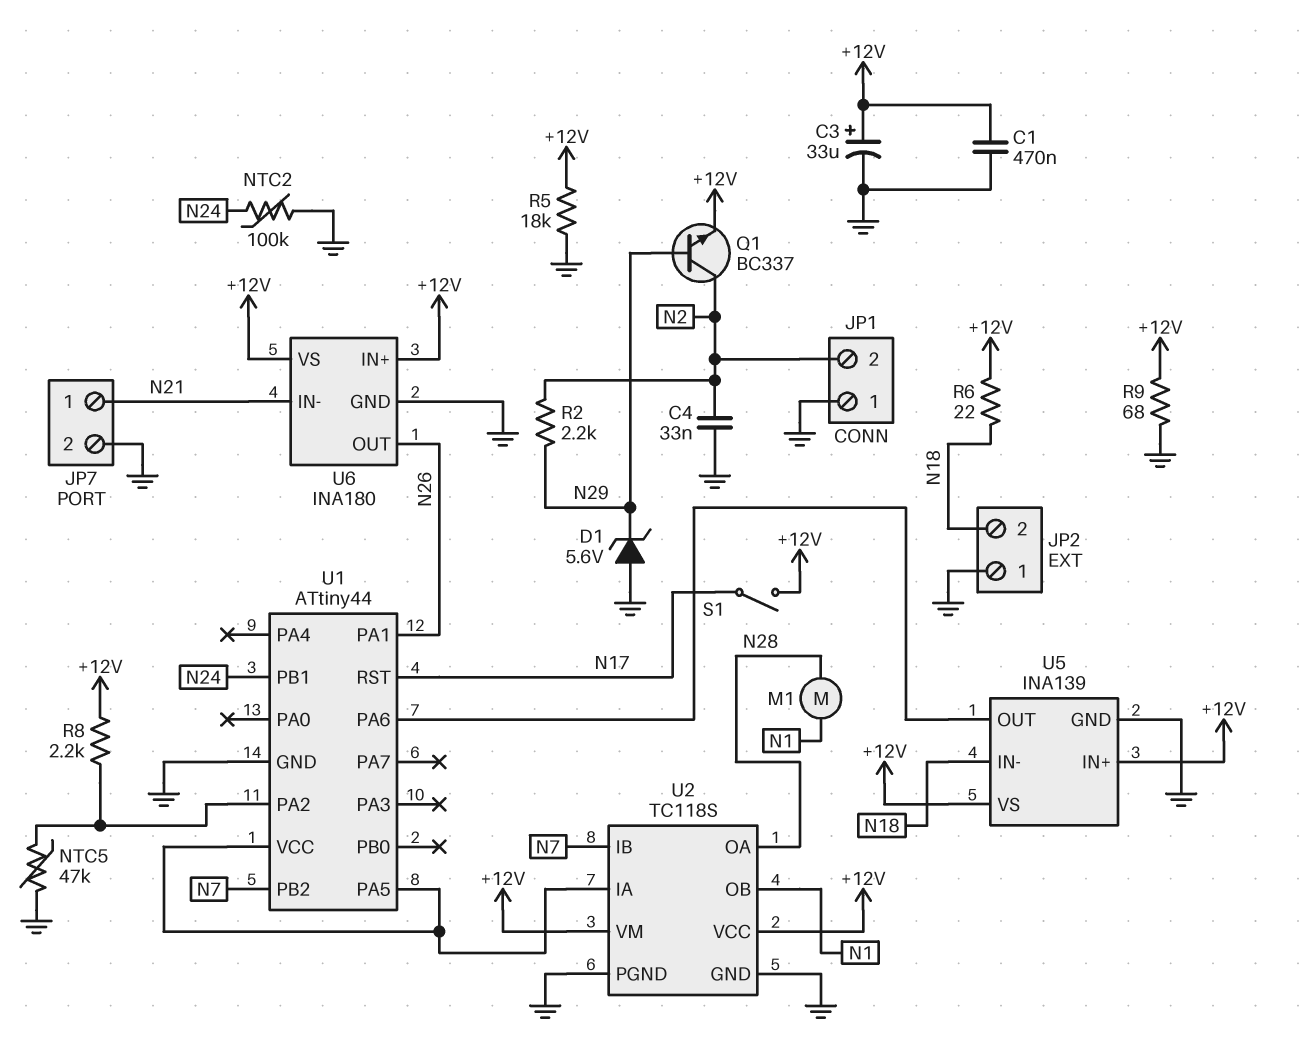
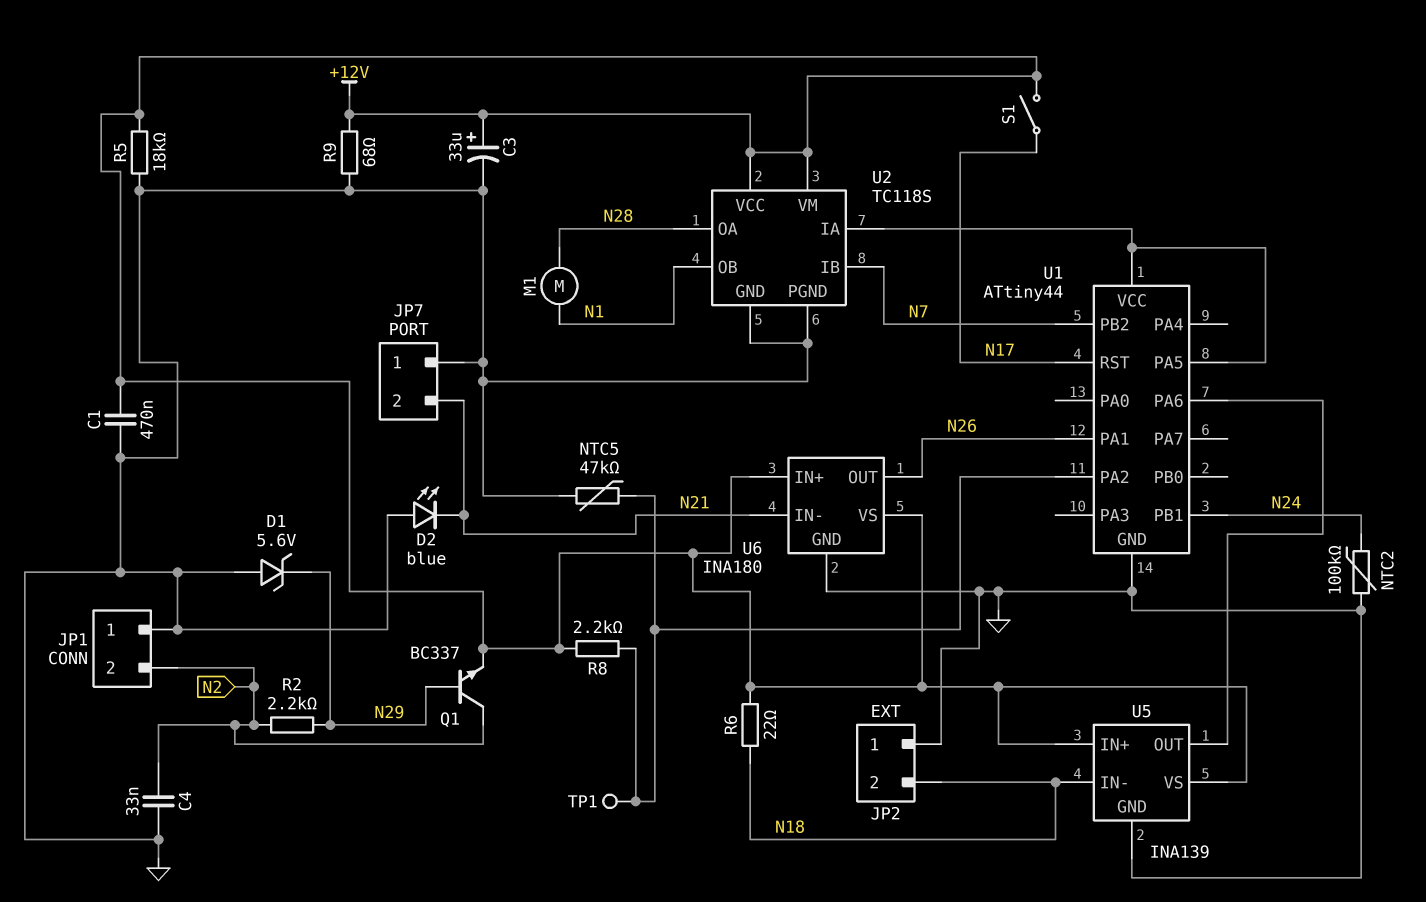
D2: none -> LED blue (A GND, K N21)
JP7 pin 1: N21 -> GND
JP7 pin 2: GND -> N21
TP1: none -> test point (U1/PA2)

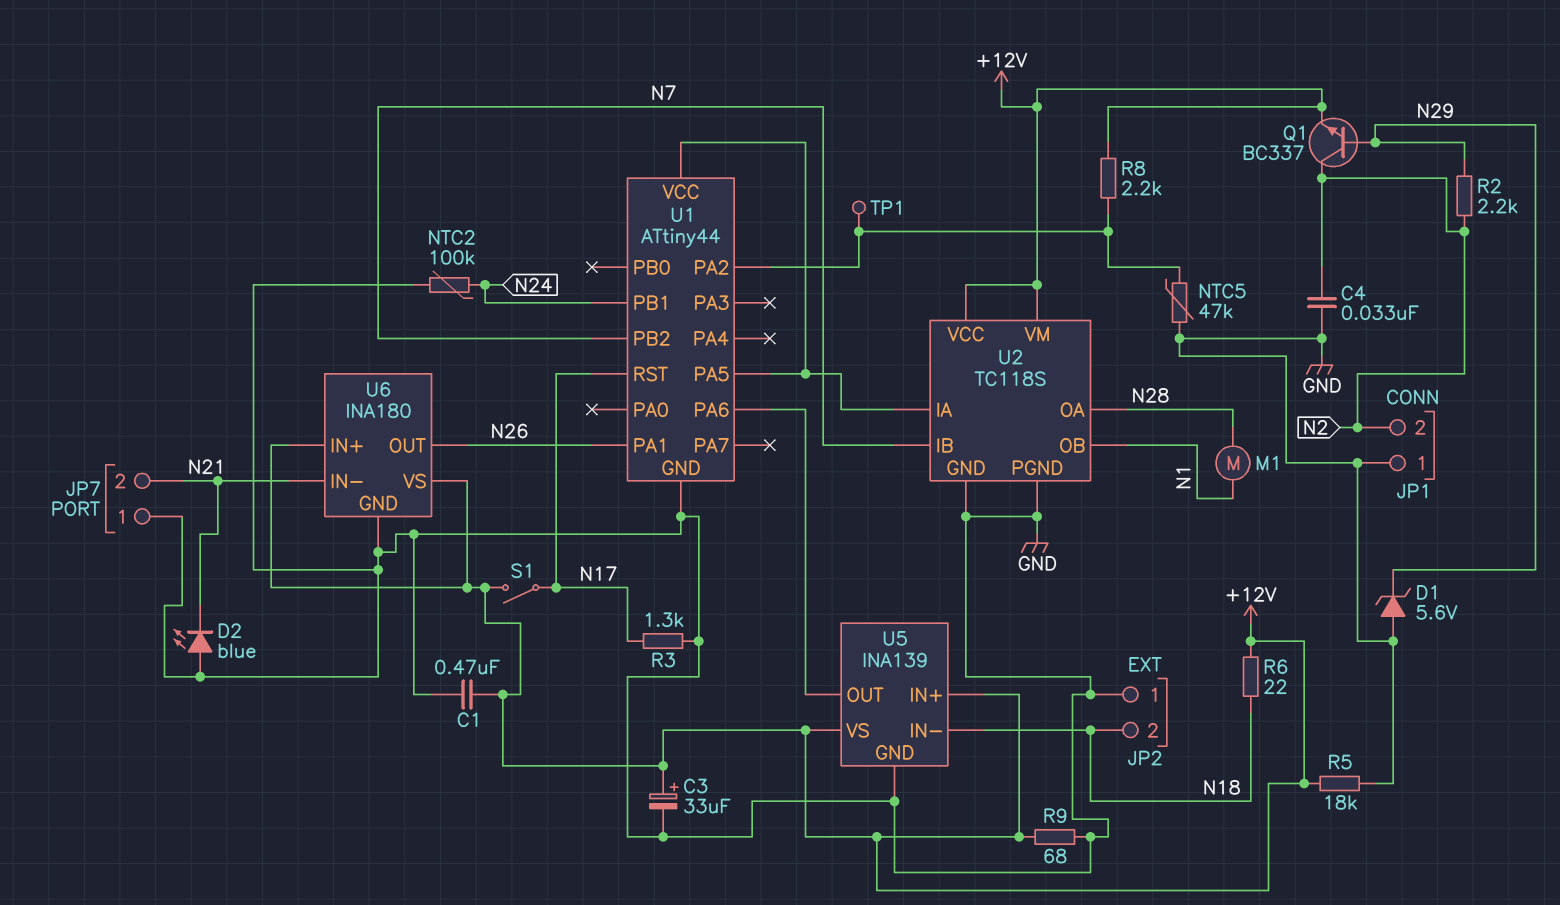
R3: none -> 1.3k (GND, N17)

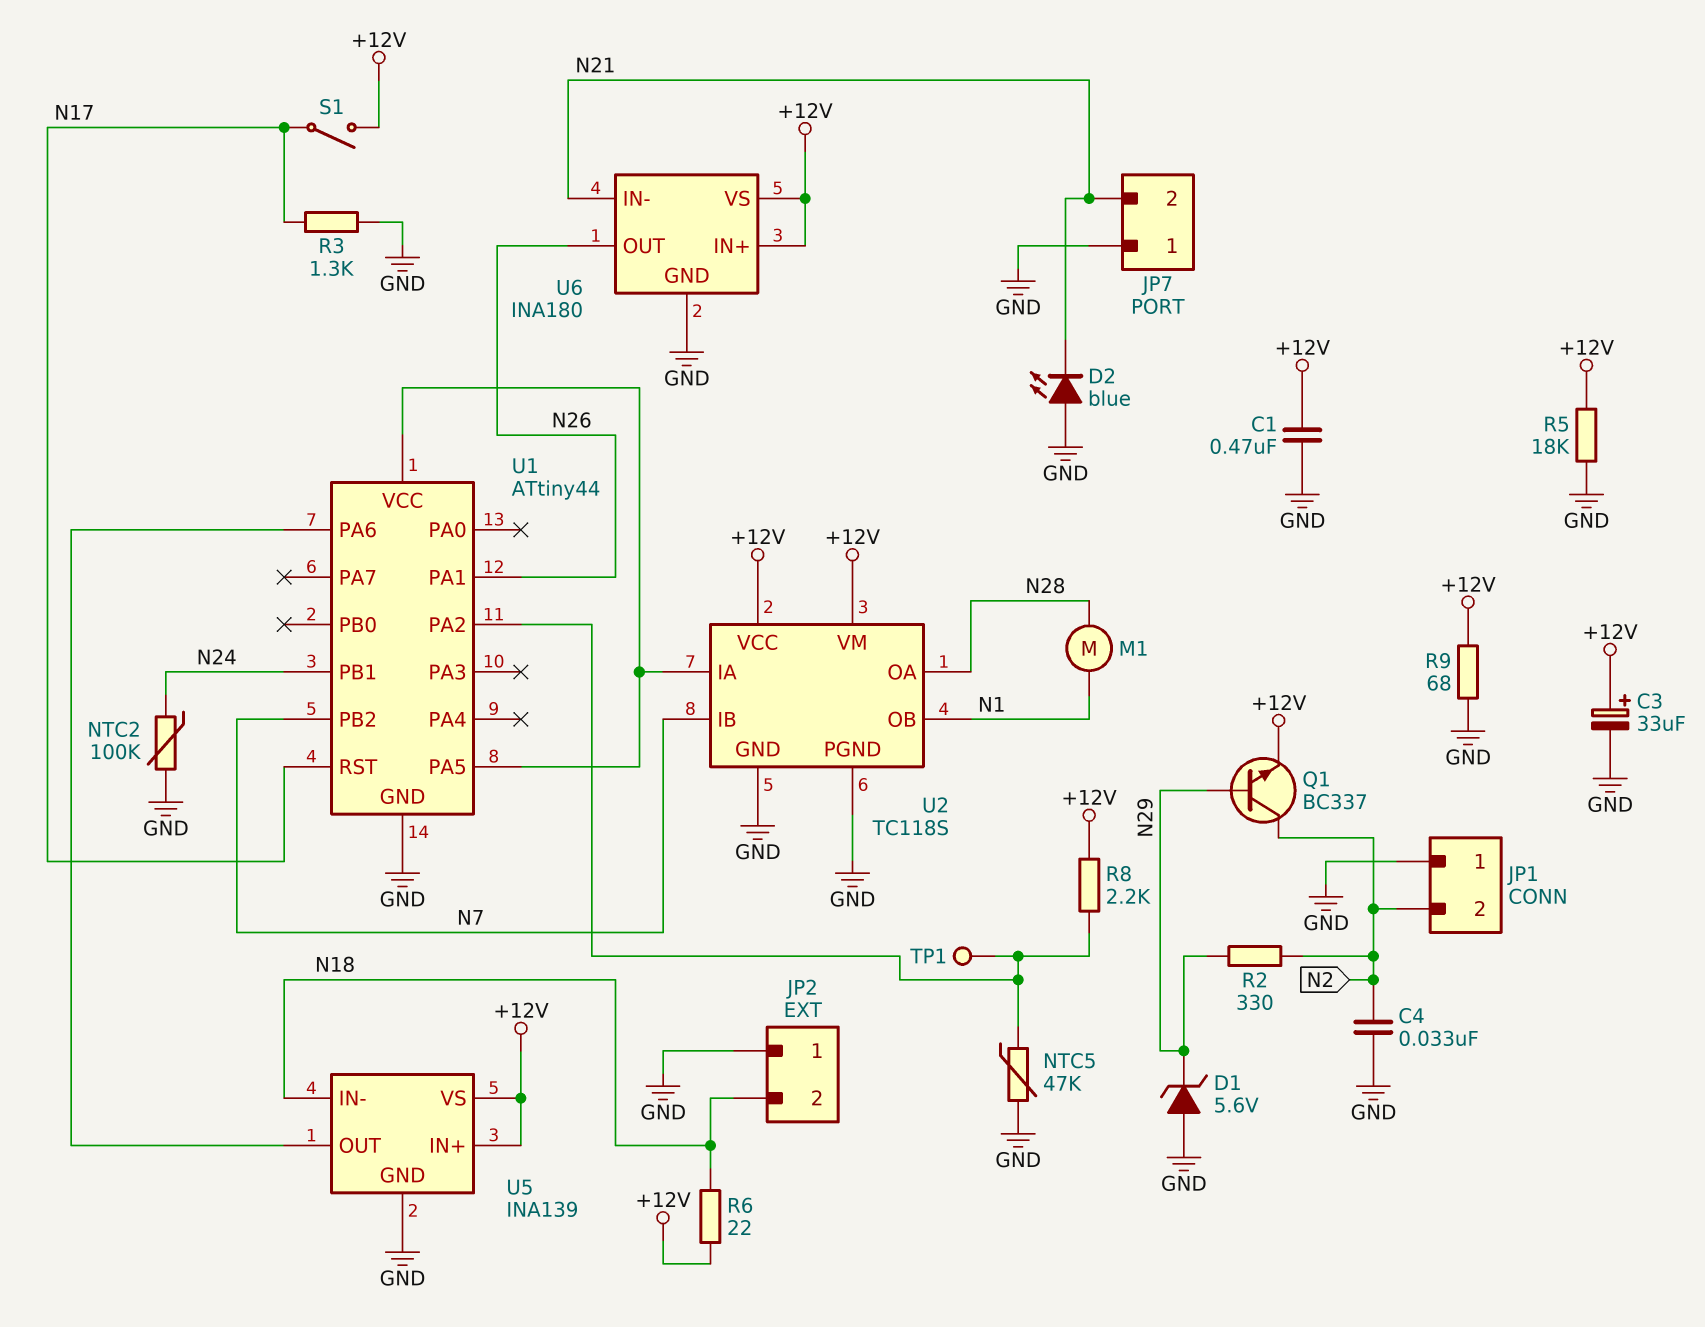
R2: 2.2k (N2, N29) -> 330 (N2, N29)

